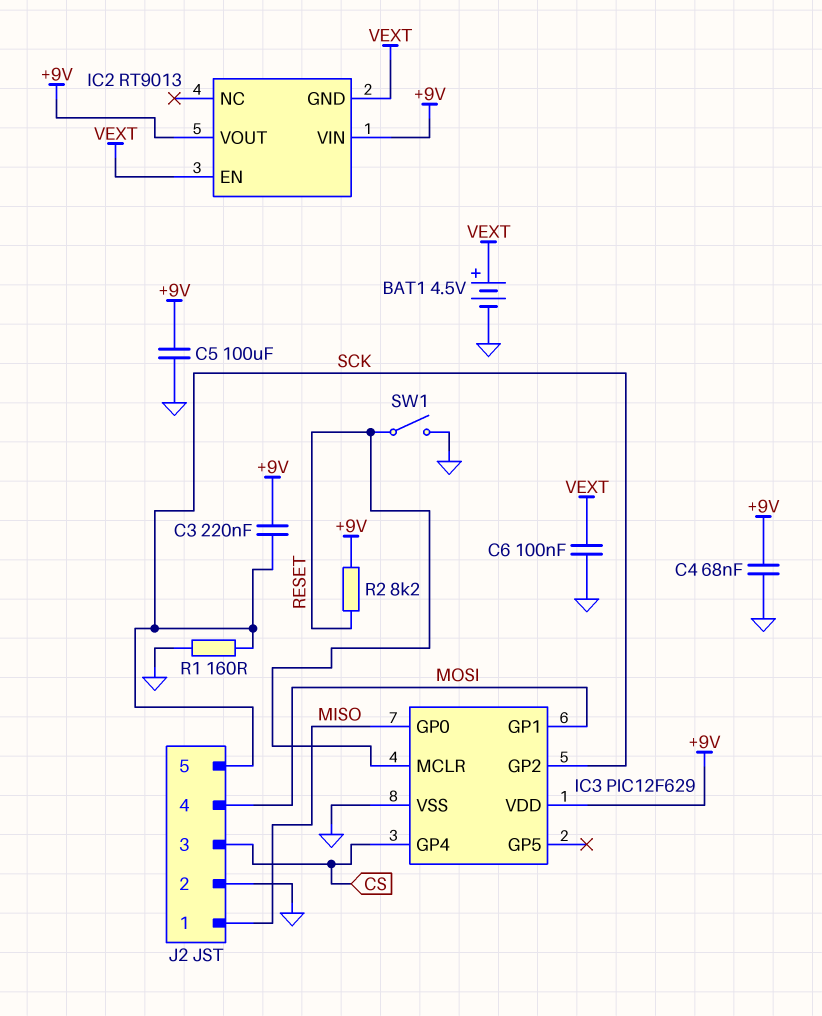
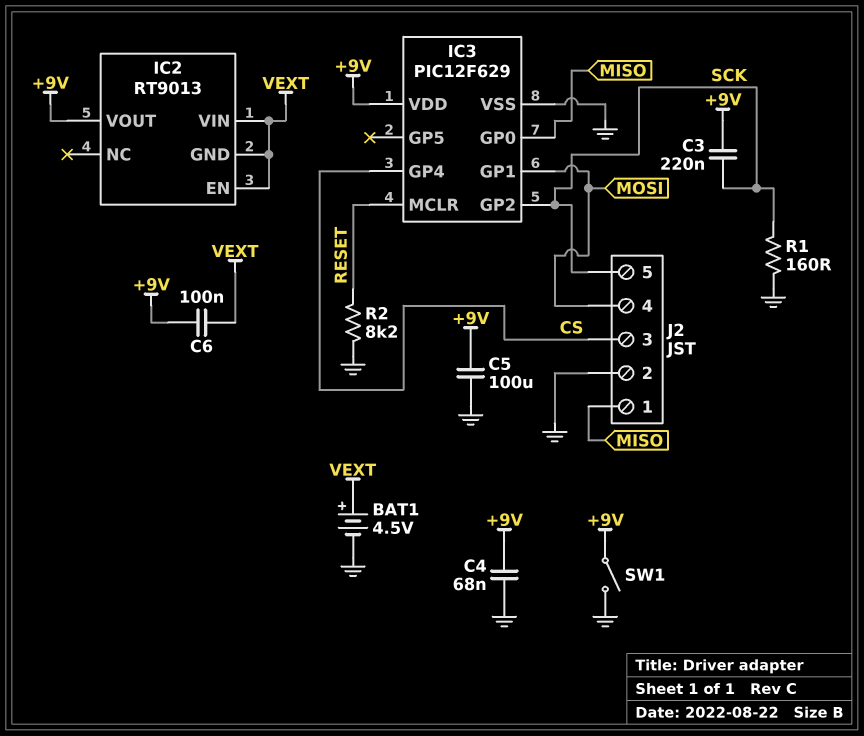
C6: 100nF (GND, VEXT) -> 100nF (+9V, VEXT)
IC2 pin VIN: +9V -> VEXT
R2: 8.2k (+9V, RESET) -> 8.2k (GND, RESET)
SW1: switch (GND, RESET) -> switch (+9V, GND)

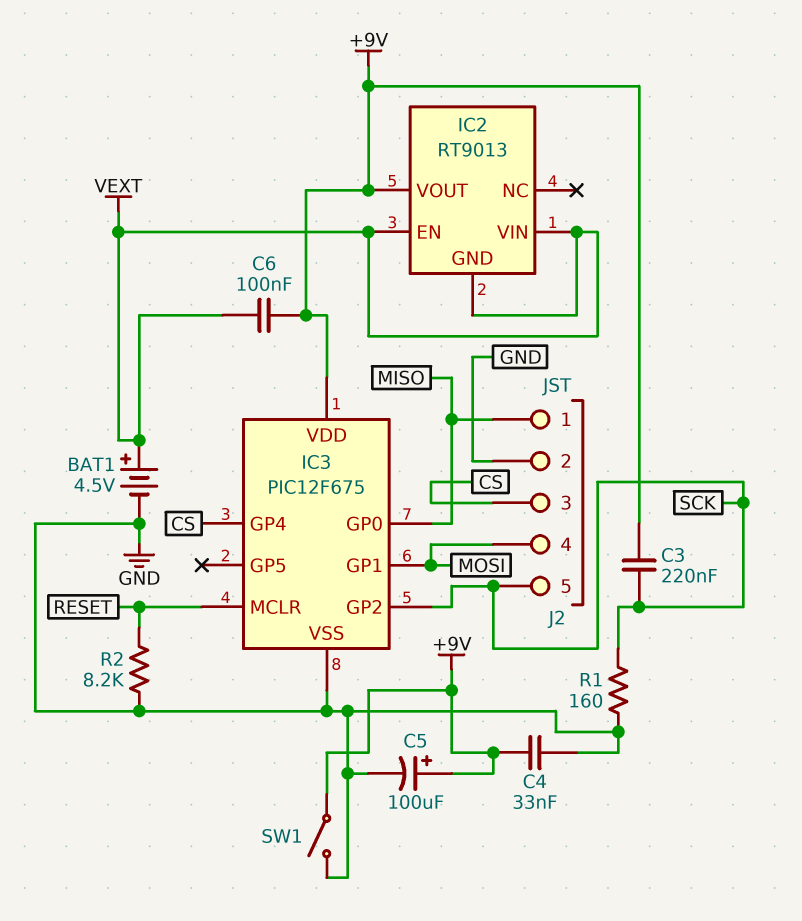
C4: 68nF (+9V, GND) -> 33nF (+9V, GND)
C5: 100uF (+9V, GND) -> 100uF (plus +9V, minus GND)
IC3: PIC12F629 -> PIC12F675

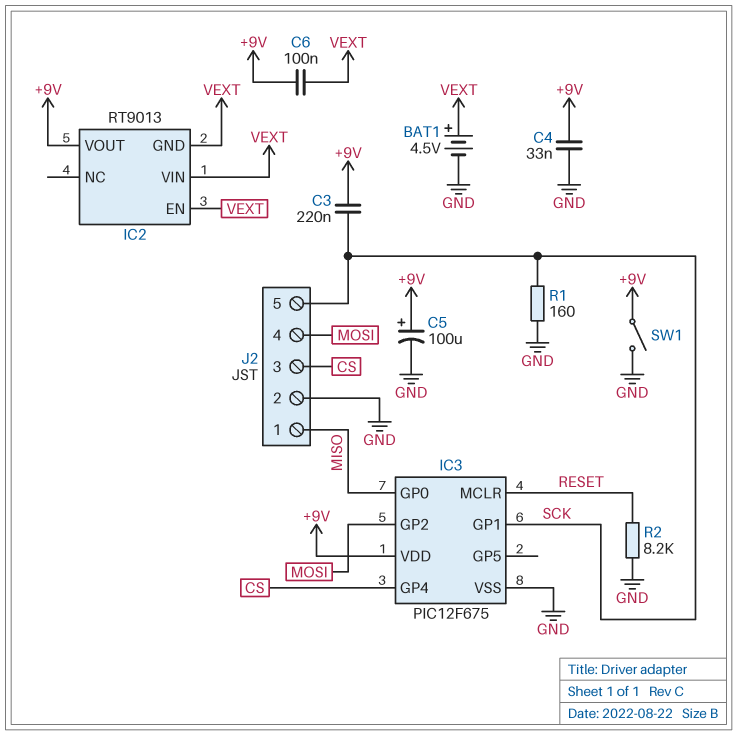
IC3 pin GP1: MOSI -> SCK
IC3 pin GP2: SCK -> MOSI

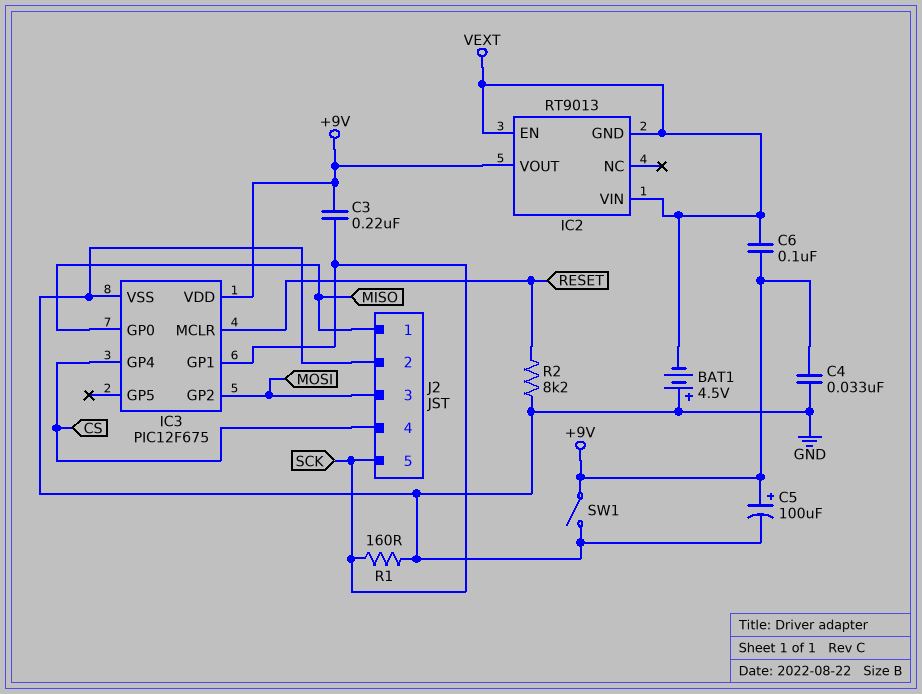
BAT1: 4.5V (plus VEXT, minus GND) -> 4.5V (plus GND, minus VEXT)
J2 pin 3: CS -> MOSI
J2 pin 4: MOSI -> CS

